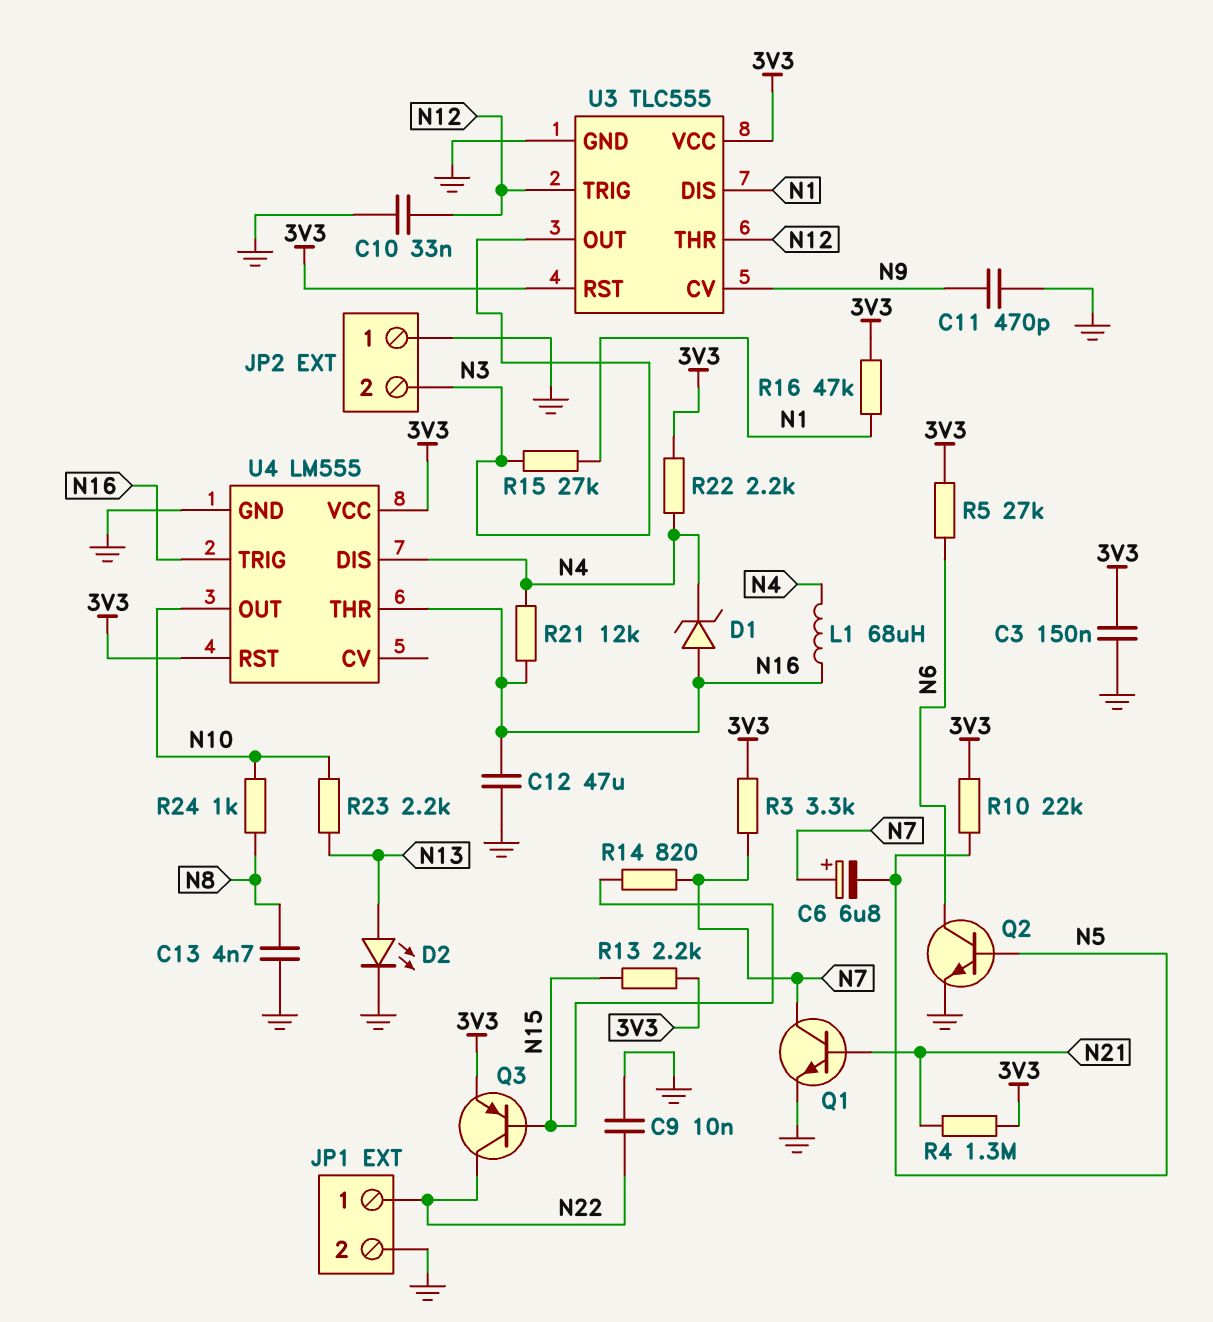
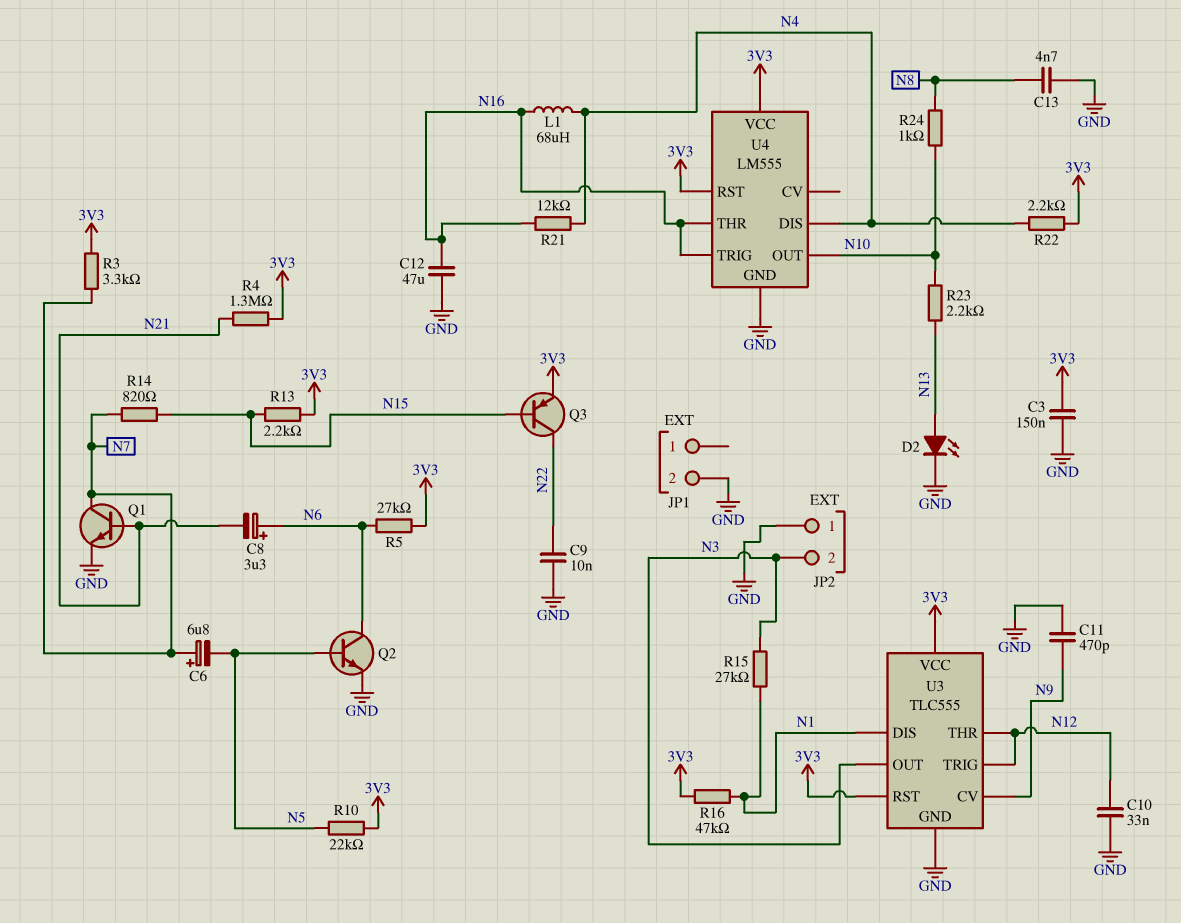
C8: none -> 3.3uF (plus N6, minus N21)
D1: zener (A N16, K N4) -> none
JP1 pin 1: N22 -> none

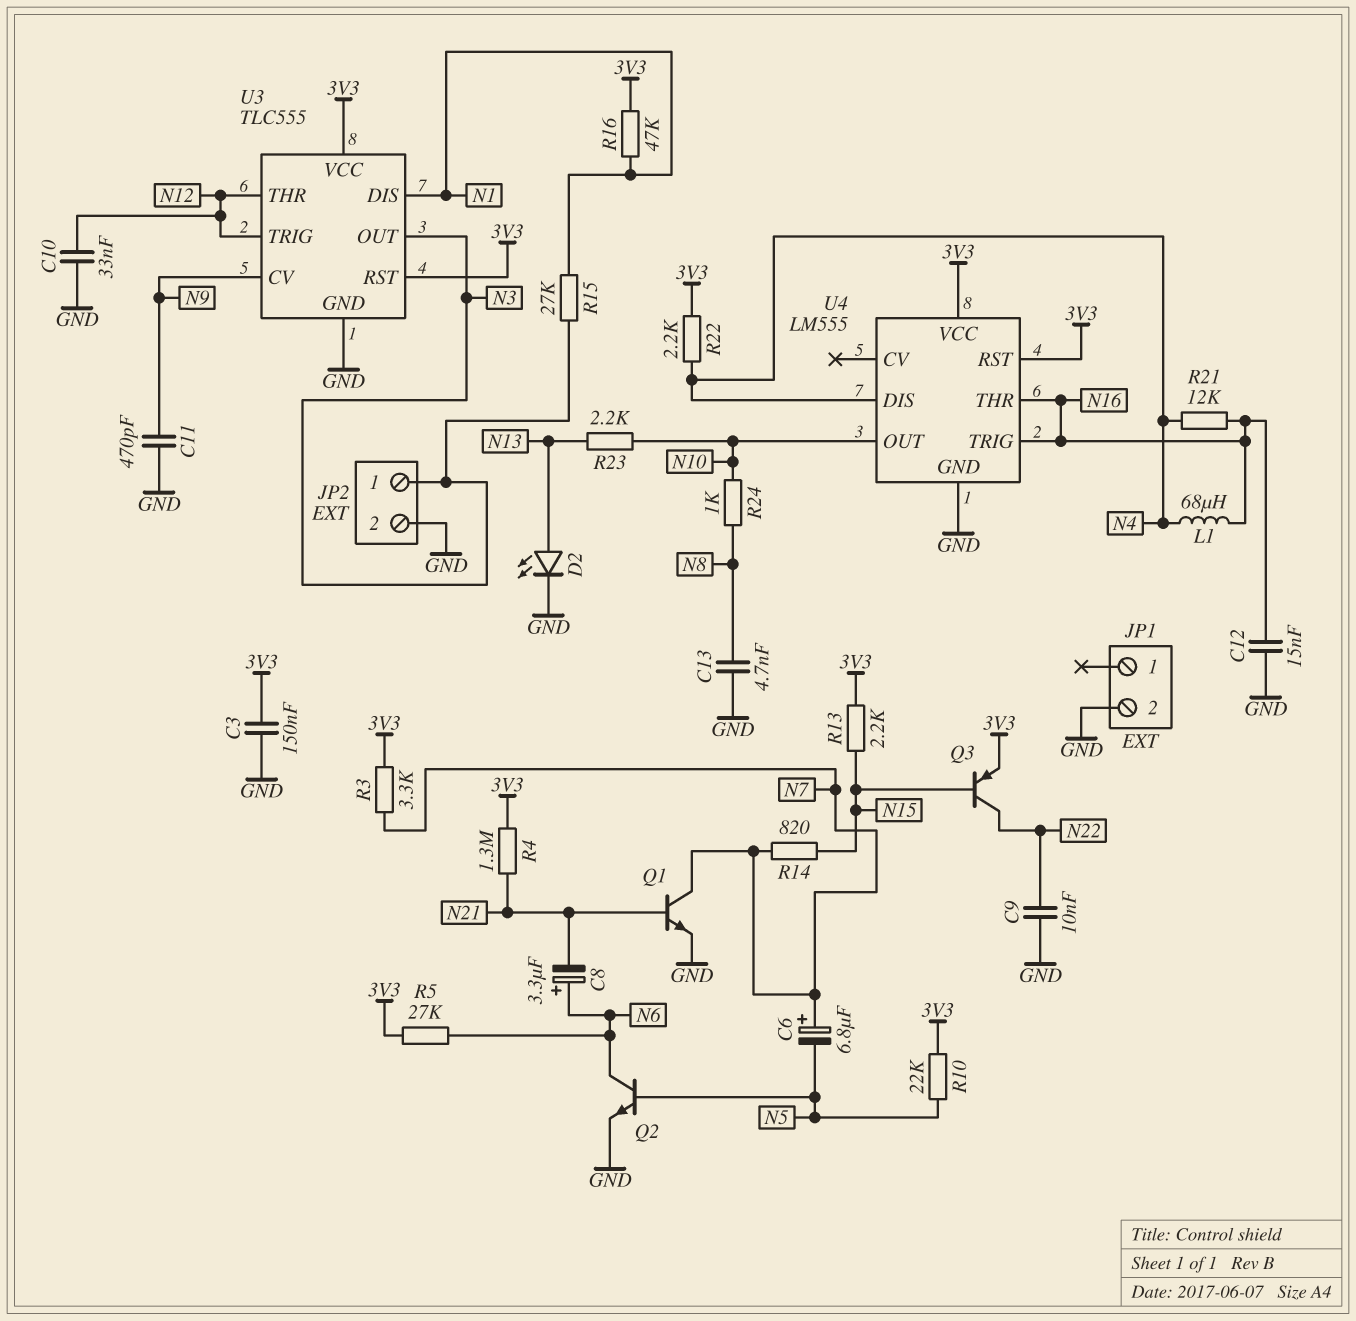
C12: 47uF (GND, N16) -> 15nF (GND, N16)
JP2 pin 1: GND -> N3
JP2 pin 2: N3 -> GND

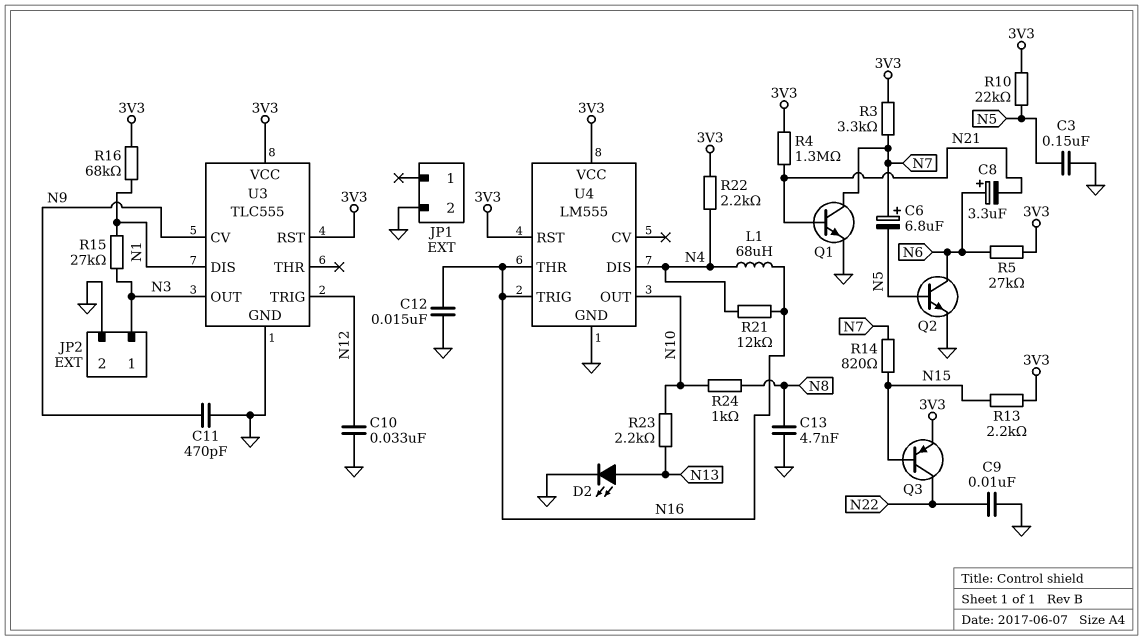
C3: 150nF (3V3, GND) -> 150nF (GND, N5)
R16: 47k (3V3, N1) -> 68k (3V3, N1)
U3 pin THR: N12 -> none

